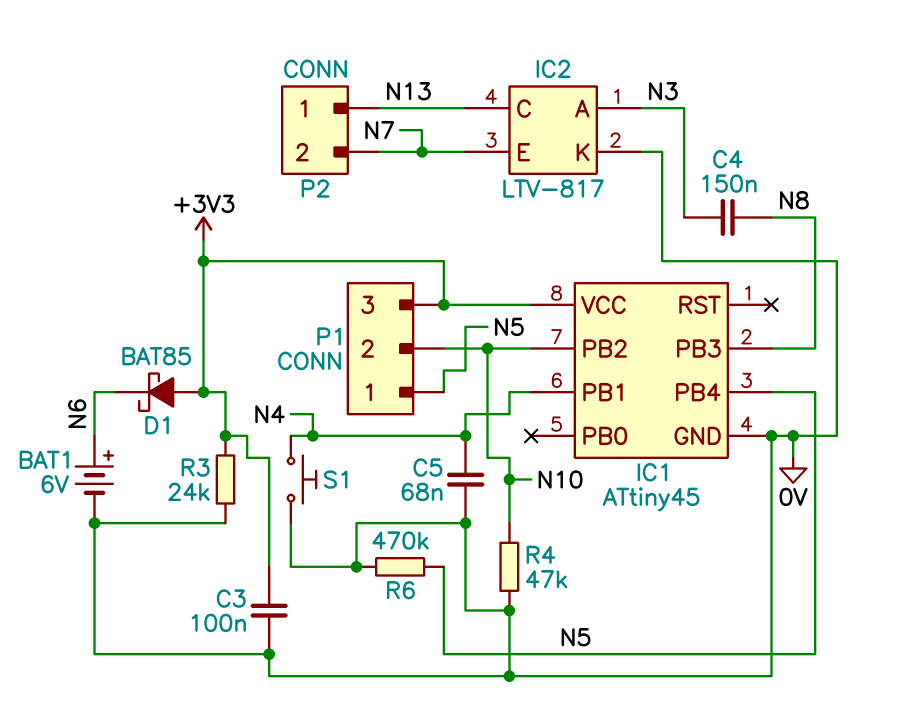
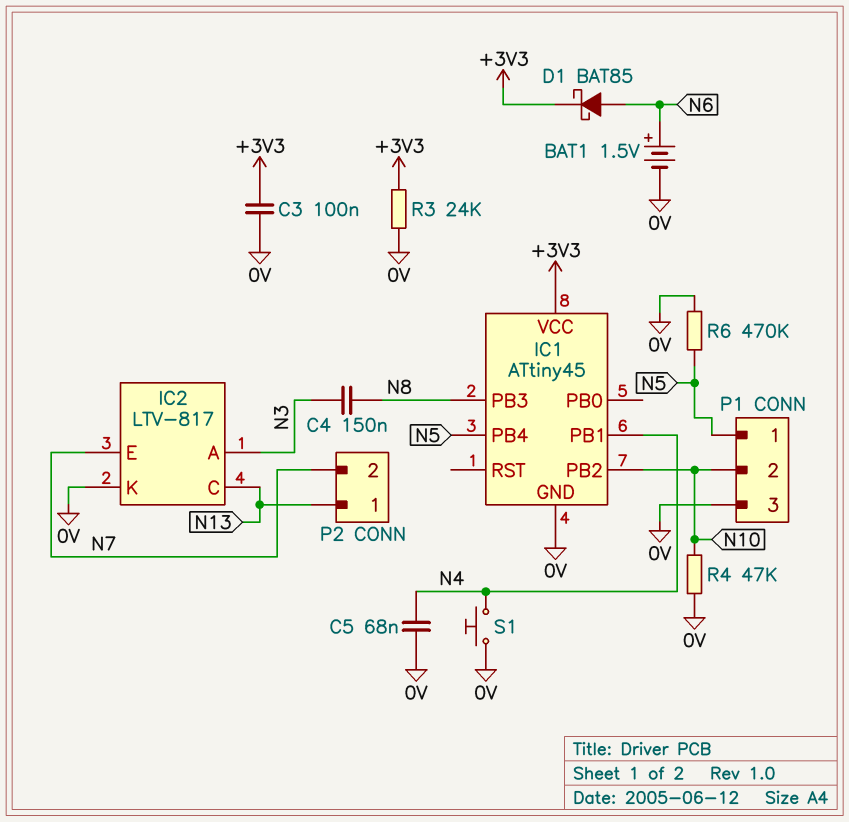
BAT1: 6V (plus N6, minus 0V) -> 1.5V (plus N6, minus 0V)
D1: schottky BAT85 (A +3V3, K N6) -> schottky BAT85 (A N6, K +3V3)
P1 pin 3: +3V3 -> 0V

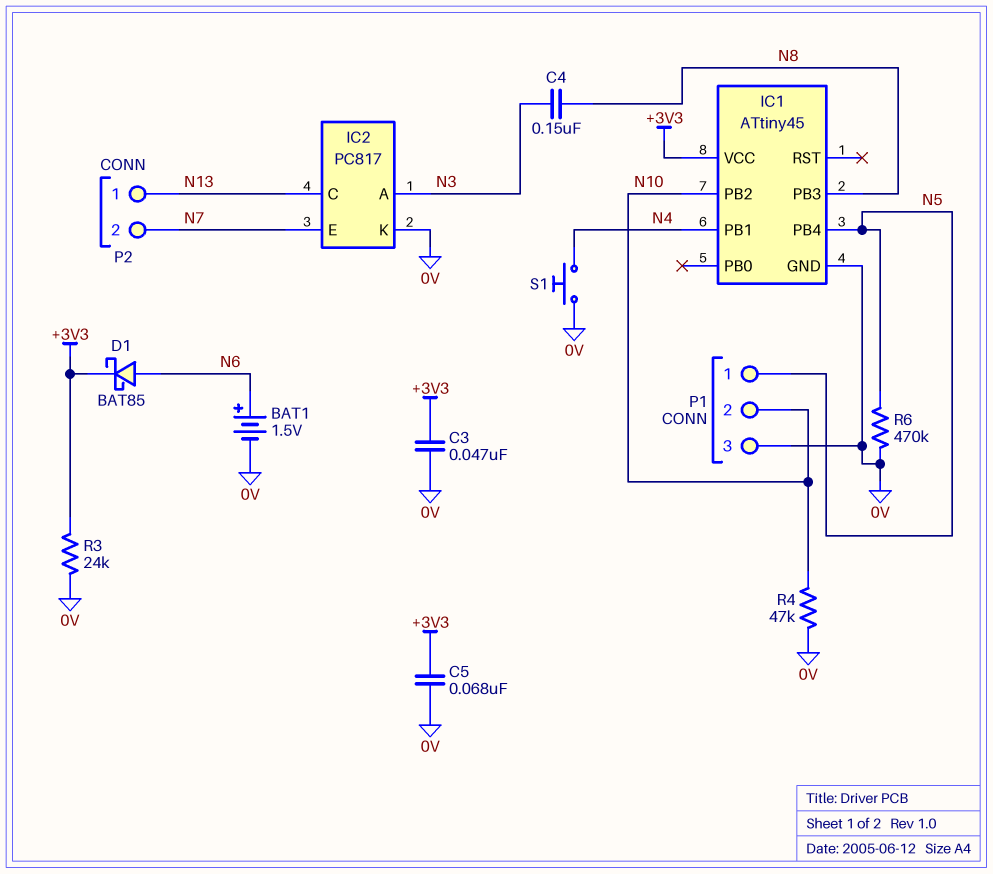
C3: 100nF (+3V3, 0V) -> 47nF (+3V3, 0V)
C5: 68nF (0V, N4) -> 68nF (+3V3, 0V)
IC2: LTV-817 -> PC817

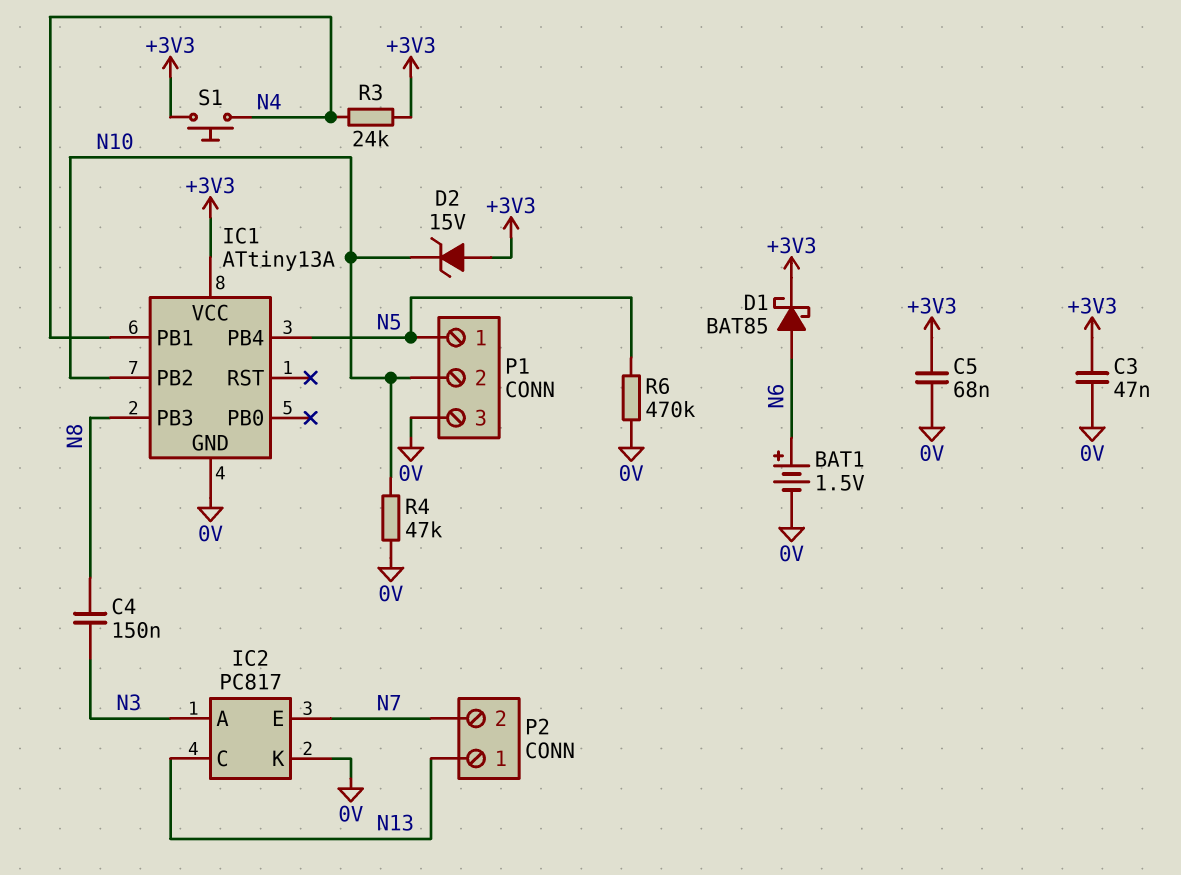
D2: none -> zener 15V (A +3V3, K N10)
IC1: ATtiny45 -> ATtiny13A
R3: 24k (+3V3, 0V) -> 24k (+3V3, N4)
S1: button (0V, N4) -> button (+3V3, N4)

